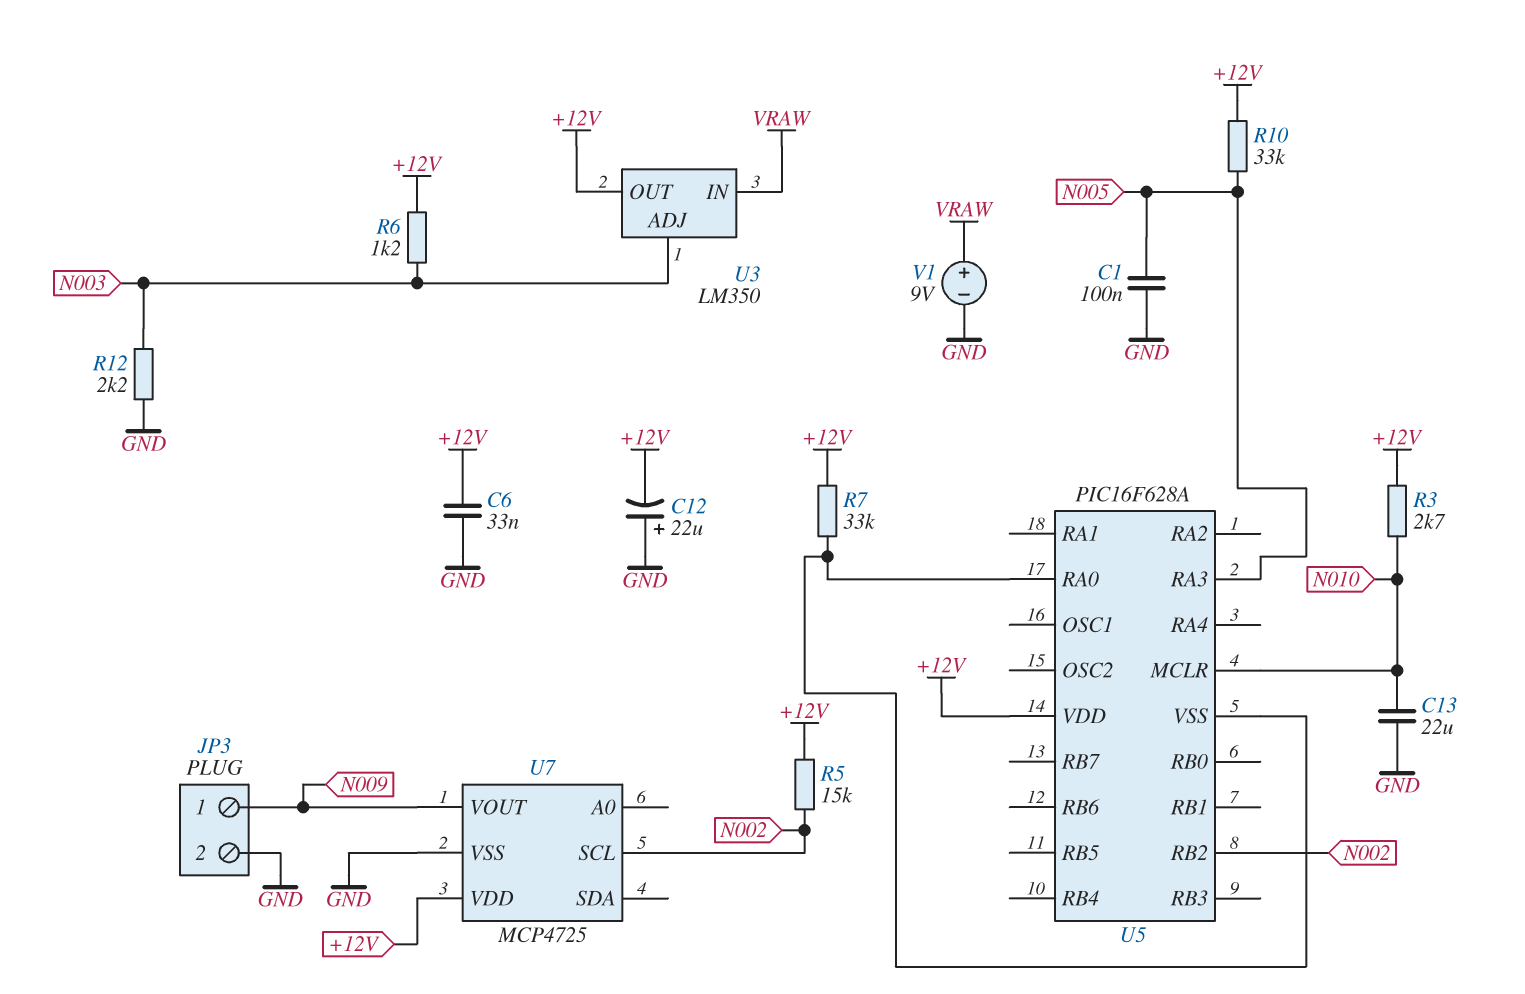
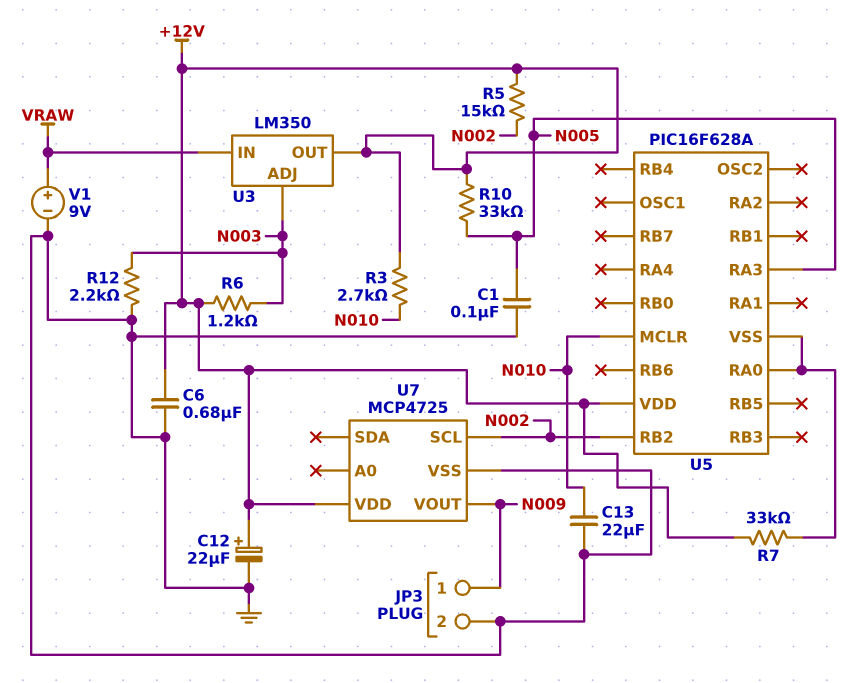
C6: 33nF (+12V, GND) -> 680nF (+12V, GND)
C12: 22uF (plus GND, minus +12V) -> 22uF (plus +12V, minus GND)

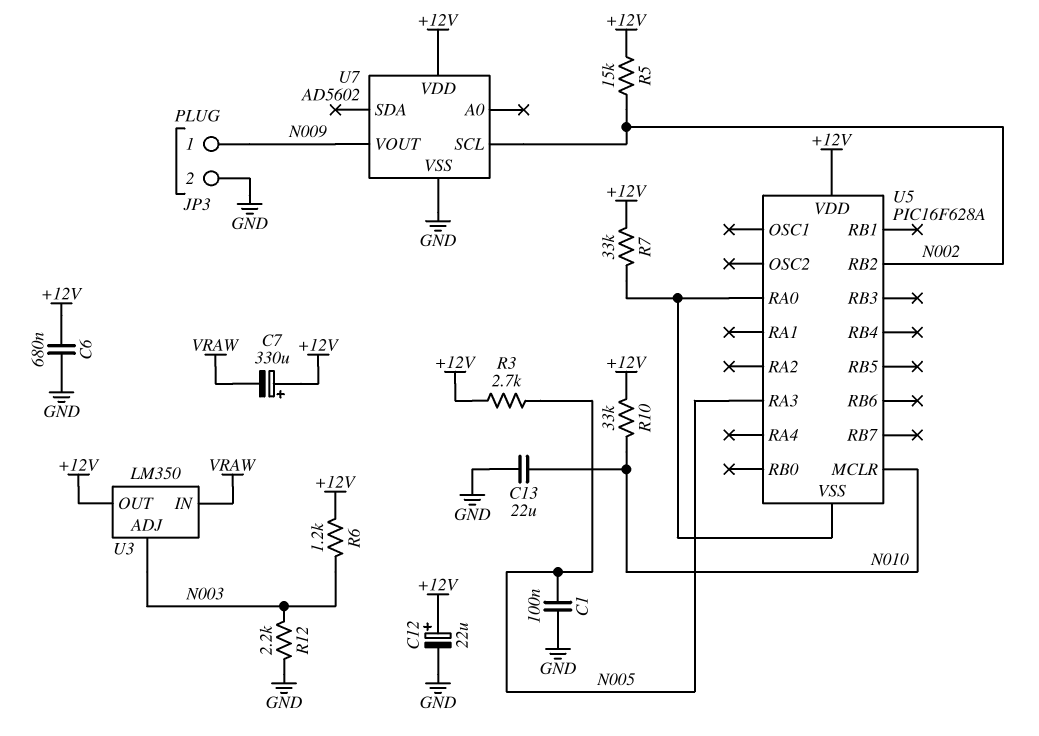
C7: none -> 330uF (plus +12V, minus VRAW)
R3: 2.7k (+12V, N010) -> 2.7k (+12V, N005)
R10: 33k (+12V, N005) -> 33k (+12V, N010)
U7: MCP4725 -> AD5602
V1: 9V (plus VRAW, minus GND) -> none

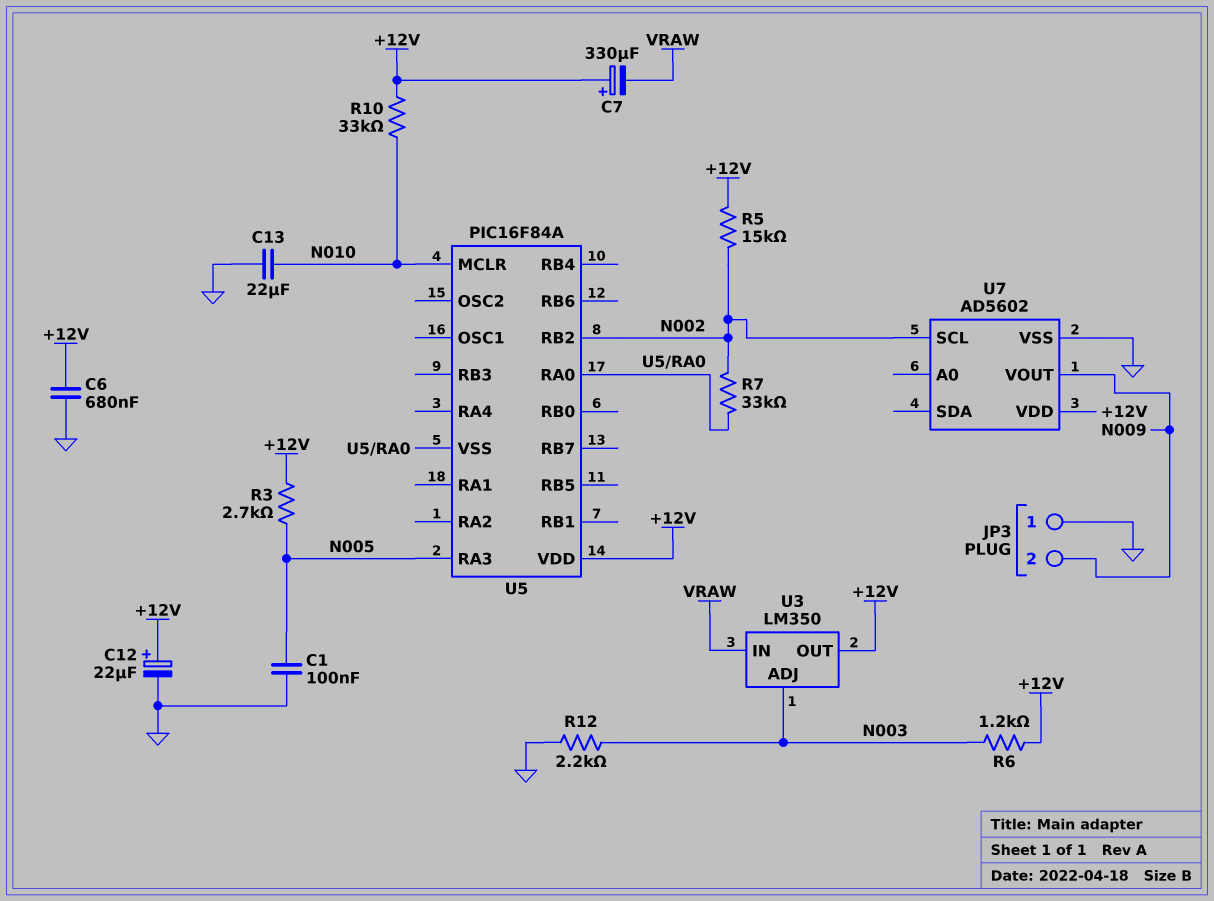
JP3 pin 1: N009 -> GND
JP3 pin 2: GND -> N009
R7: 33k (+12V, U5/RA0) -> 33k (N002, U5/RA0)
U5: PIC16F628A -> PIC16F84A

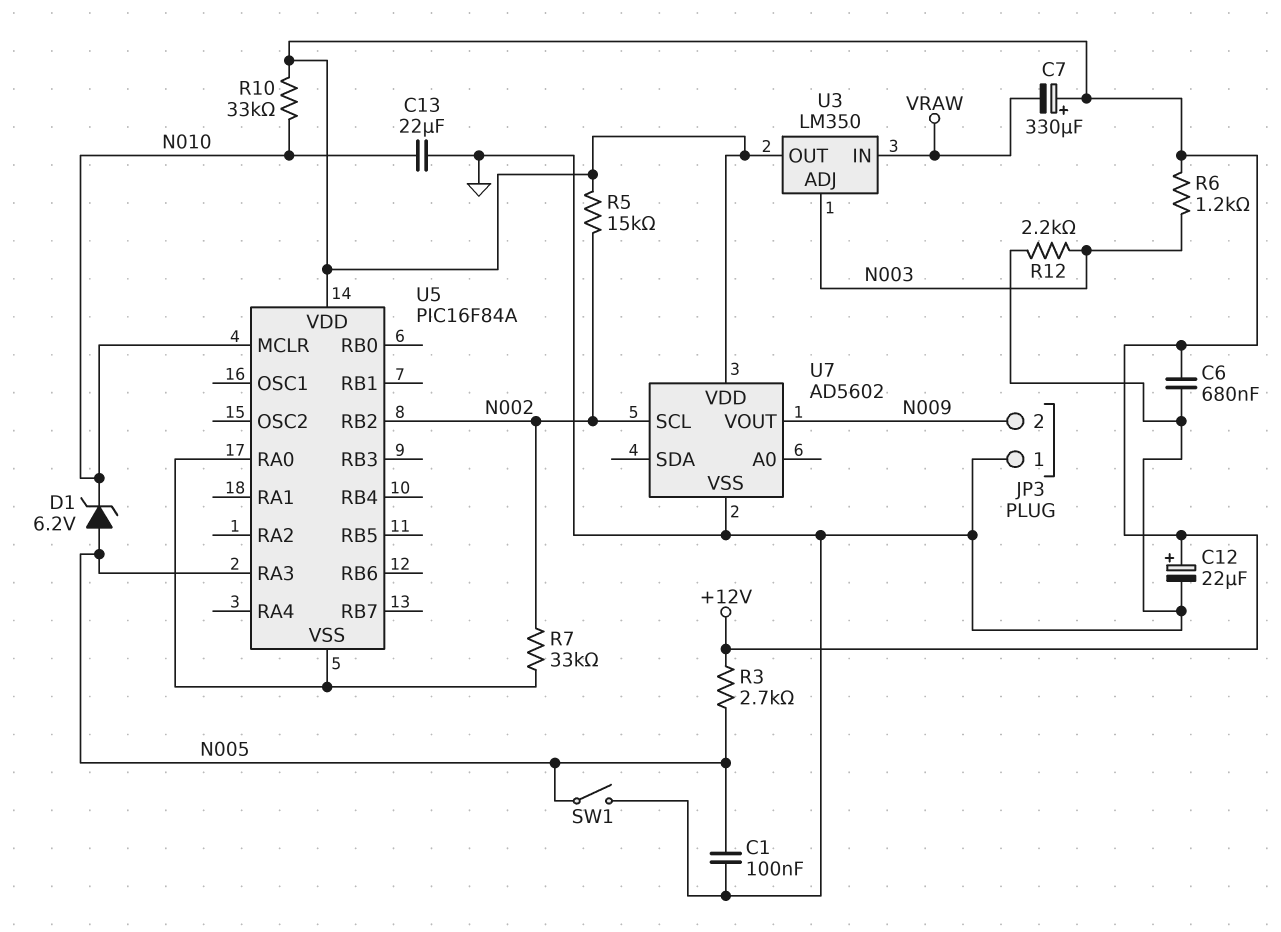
D1: none -> zener 6.2V (A N005, K N010)
SW1: none -> switch (GND, N005)

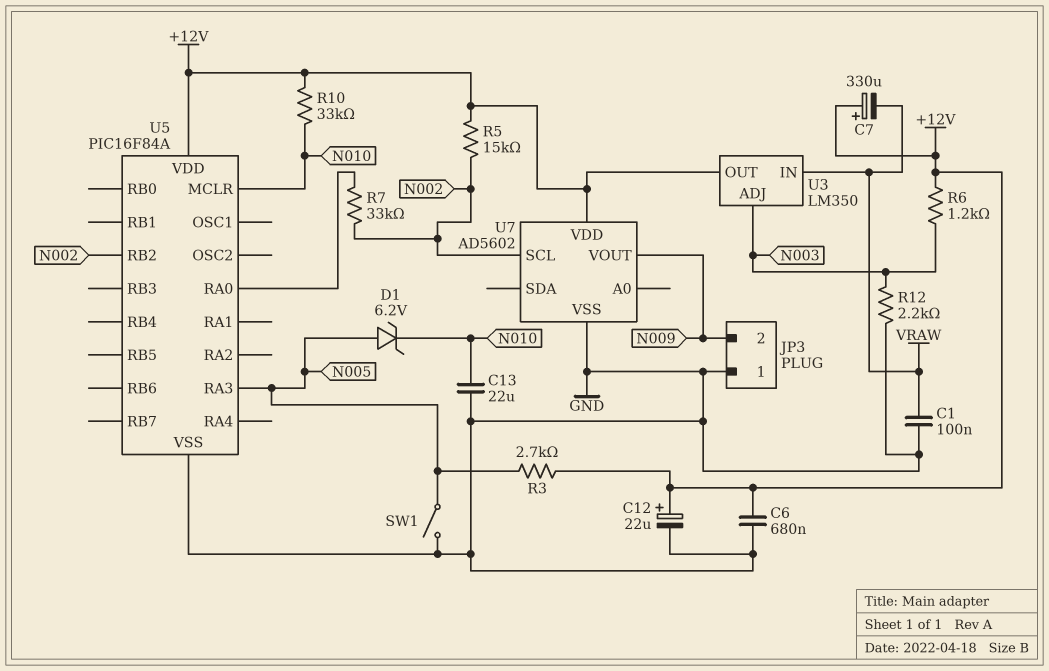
C1: 100nF (GND, N005) -> 100nF (GND, VRAW)
U5 pin VSS: U5/RA0 -> GND

